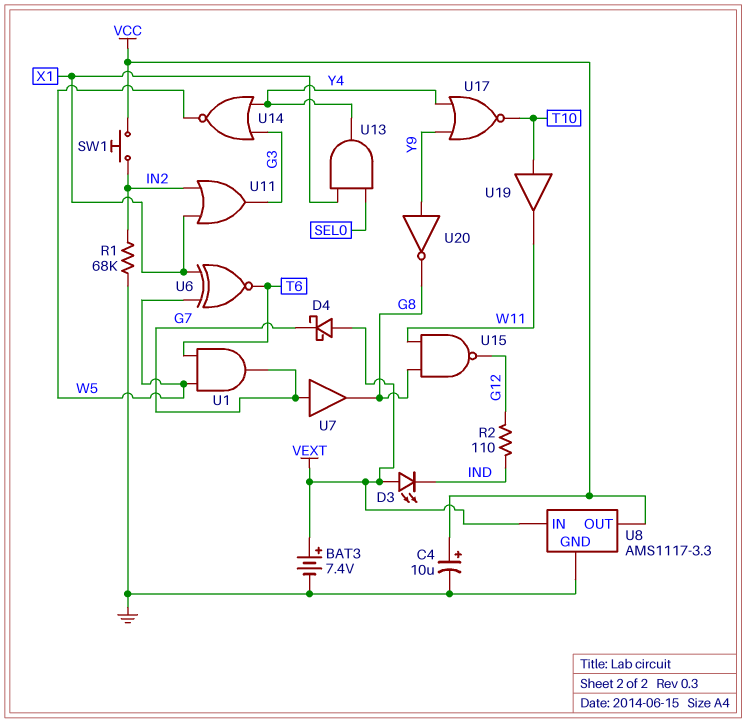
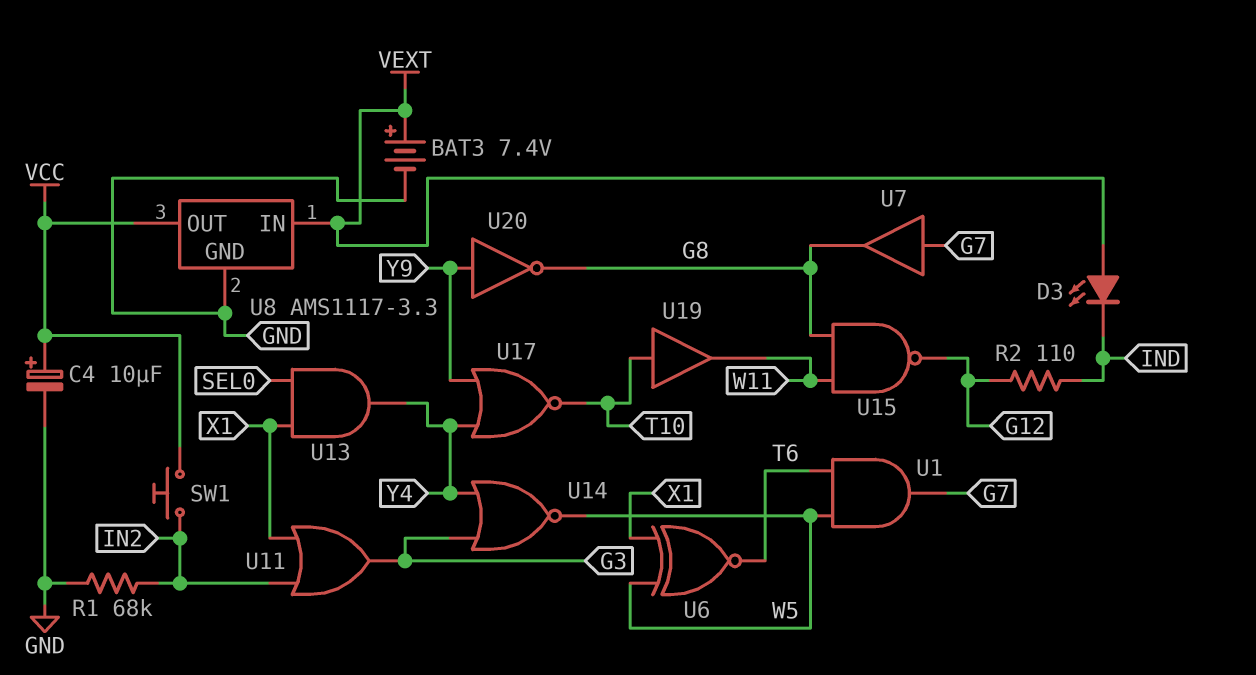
D4: schottky (A VEXT, K G7) -> none

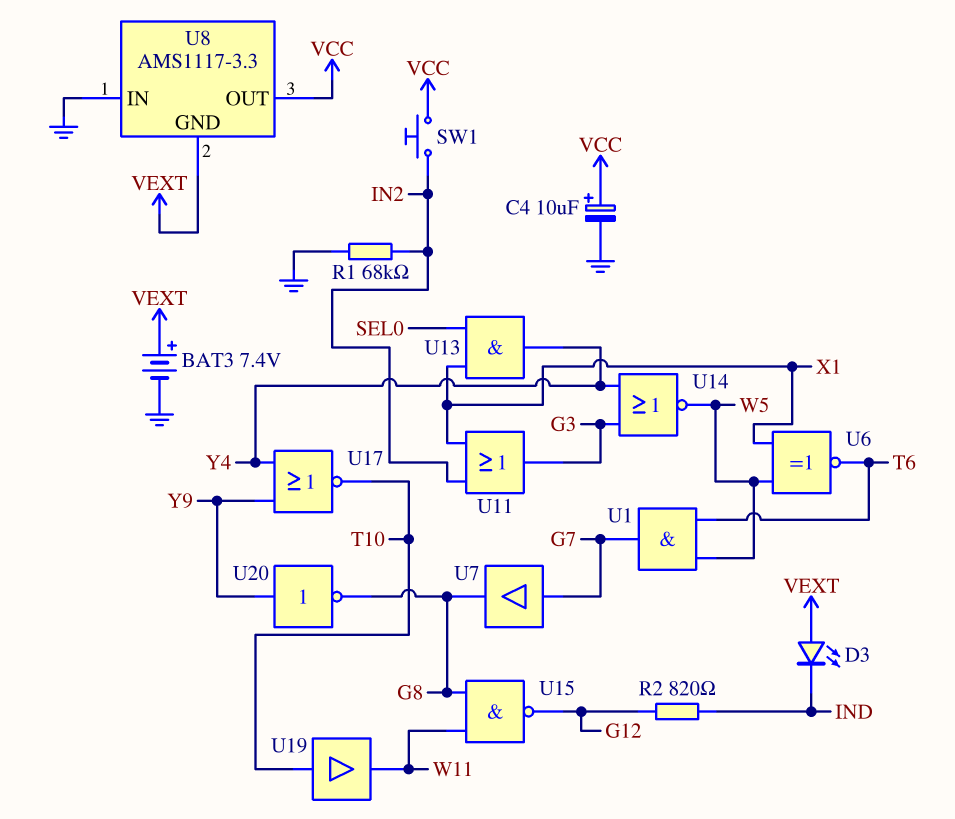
R2: 110 (G12, IND) -> 820 (G12, IND)
U8 pin GND: GND -> VEXT
U8 pin IN: VEXT -> GND

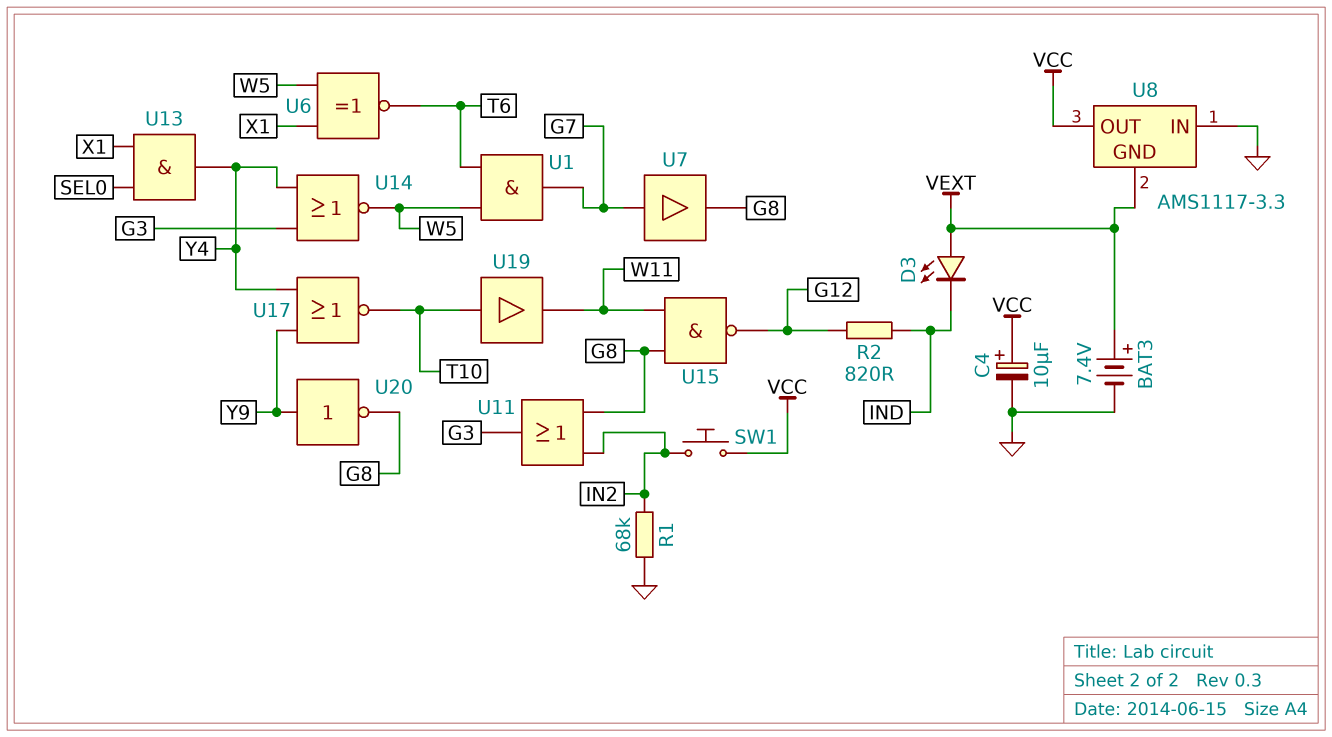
U11: OR (in IN2, in X1, out G3) -> OR (in G8, in IN2, out G3)

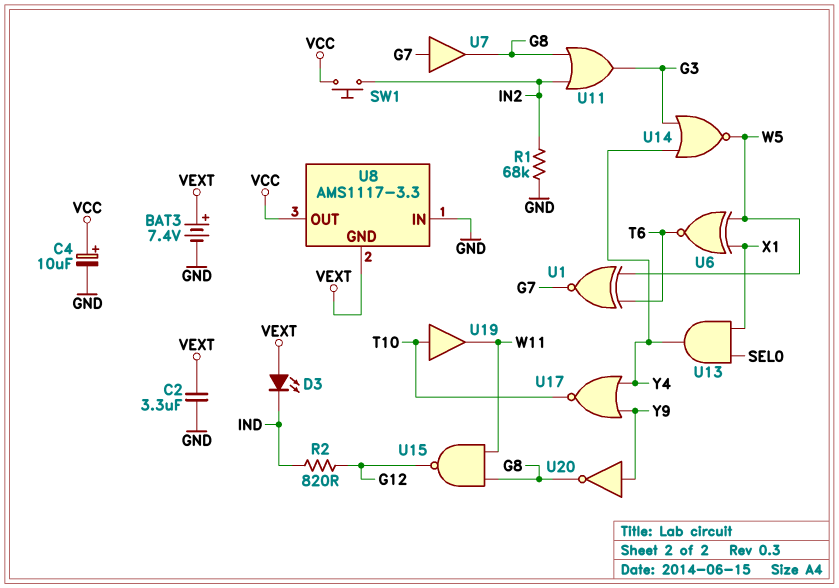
C2: none -> 3.3uF (GND, VEXT)
U1: AND (in T6, in W5, out G7) -> XNOR (in T6, in W5, out G7)

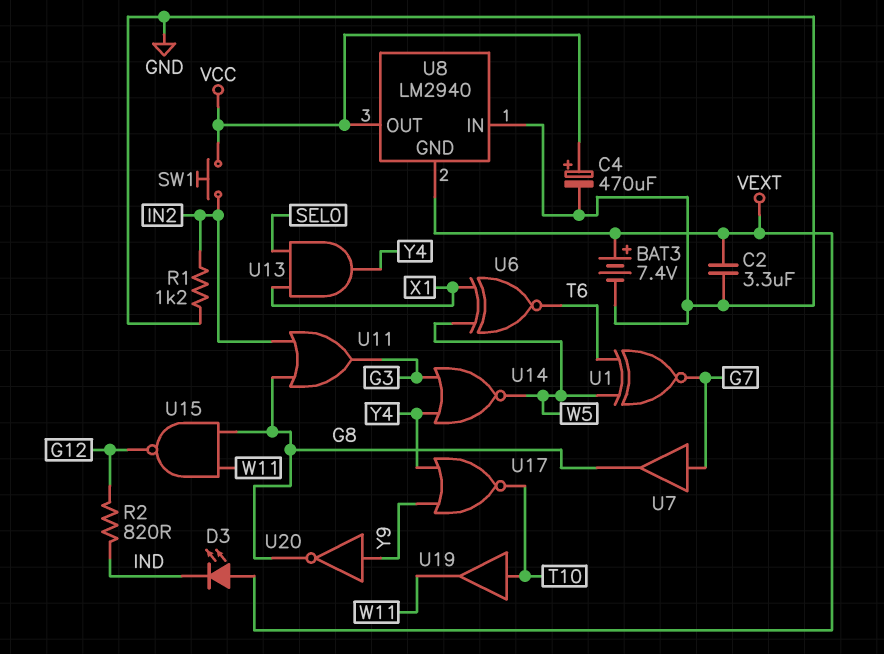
C4: 10uF (plus VCC, minus GND) -> 470uF (plus VCC, minus GND)
R1: 68k (GND, IN2) -> 1.2k (GND, IN2)
U8: AMS1117-3.3 -> LM2940

